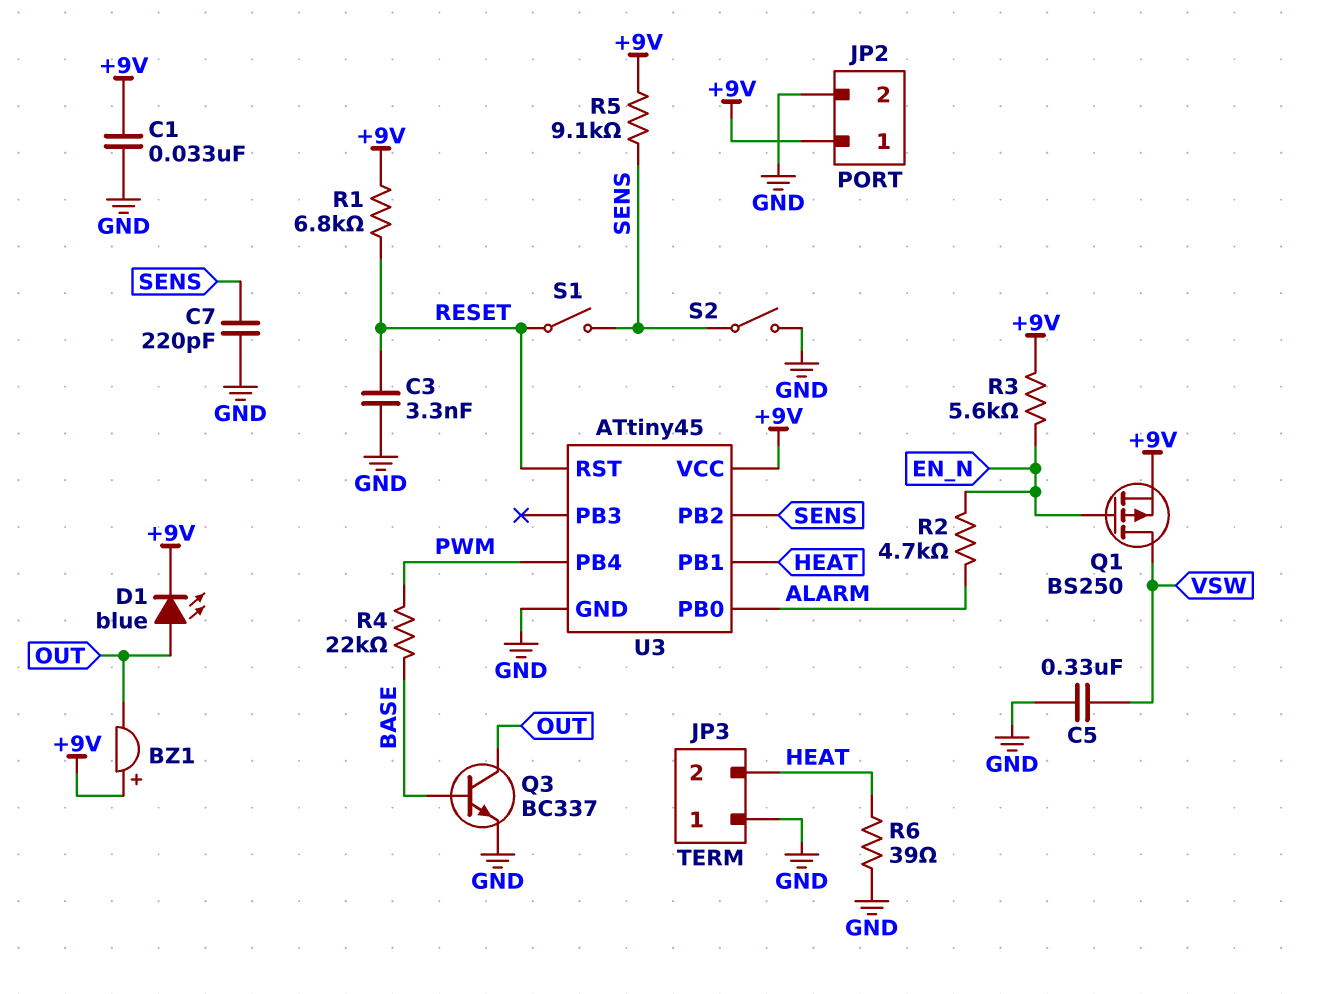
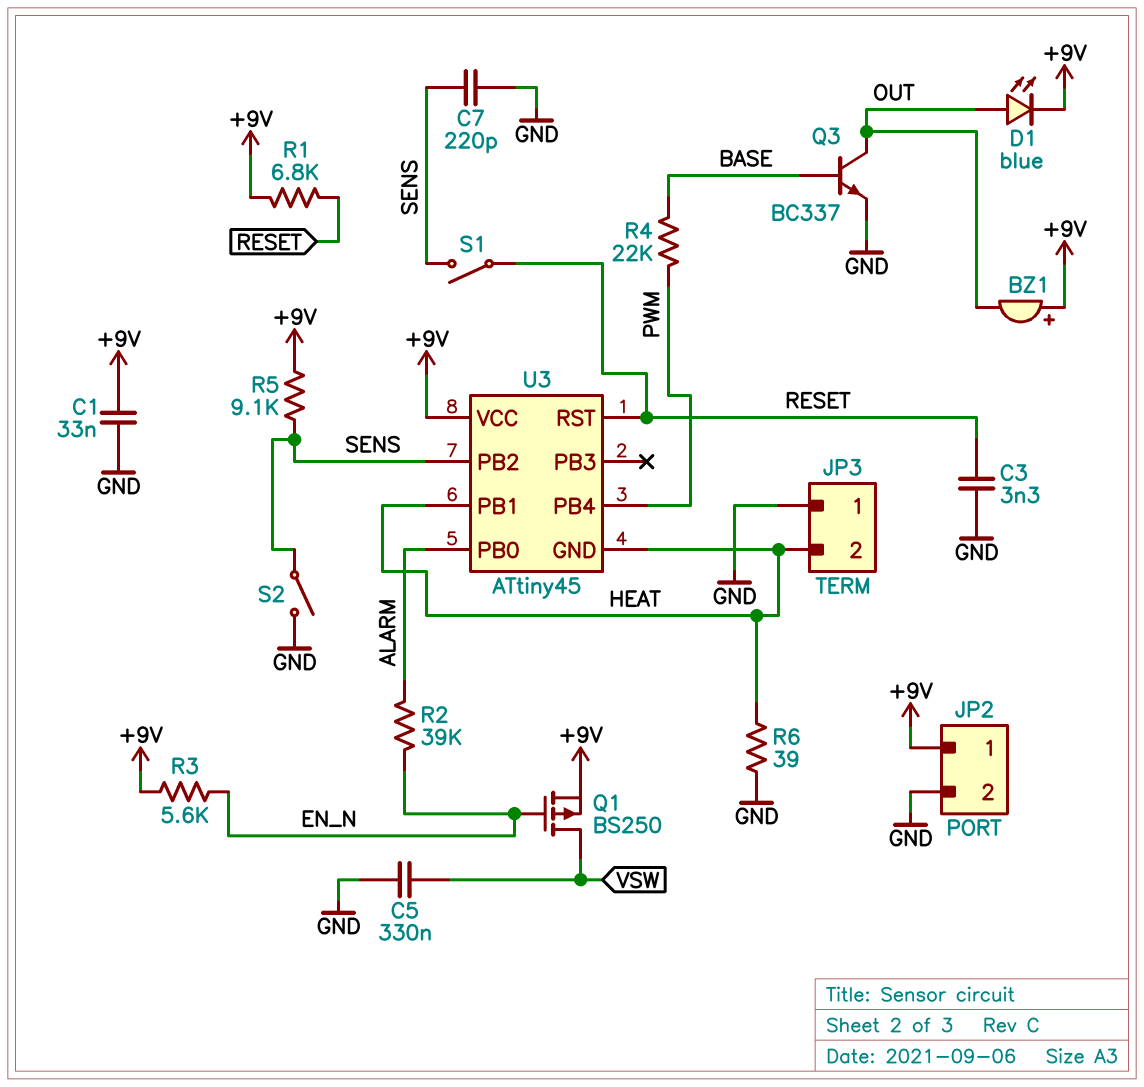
R2: 4.7k (ALARM, EN_N) -> 39k (ALARM, EN_N)
U3 pin GND: GND -> HEAT

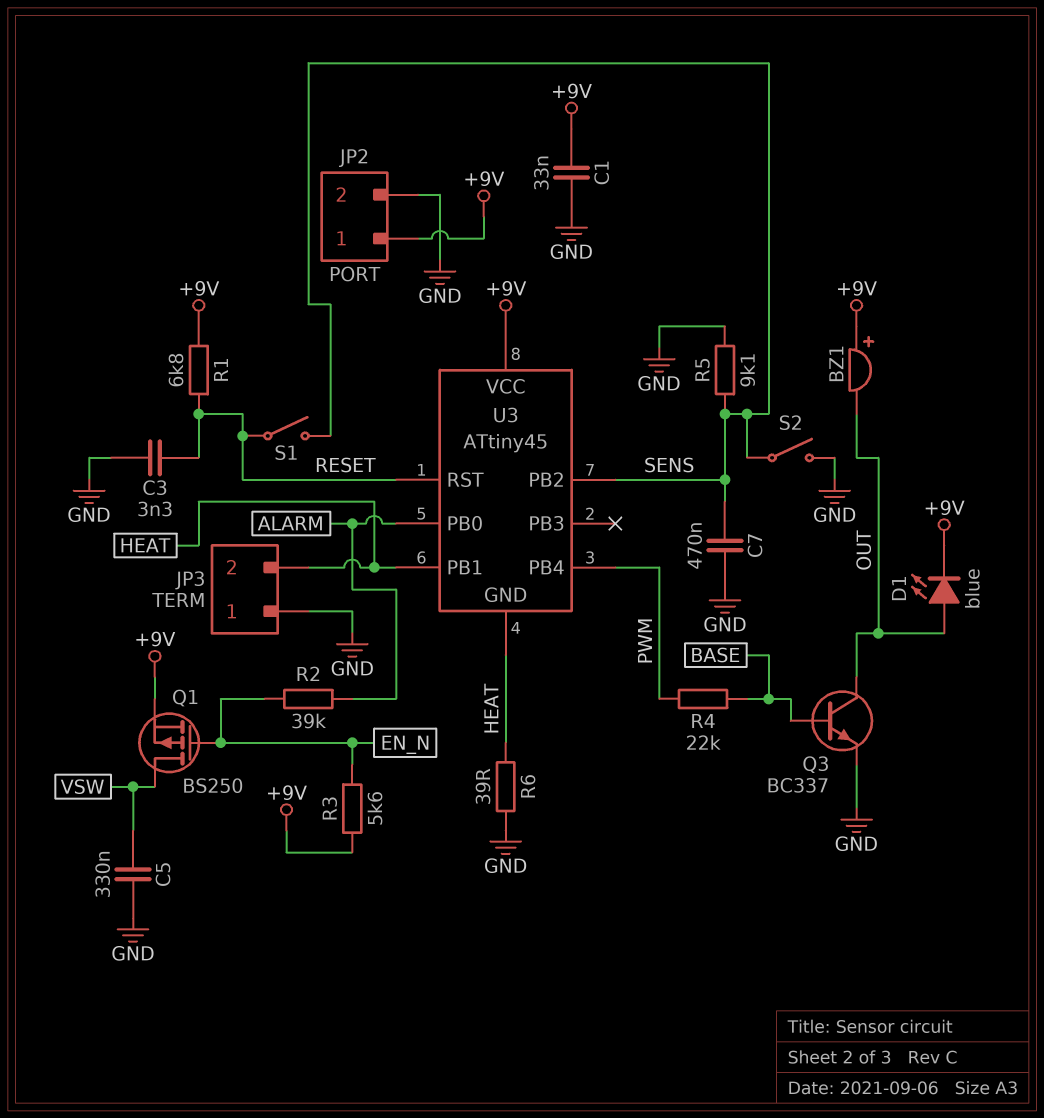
C7: 220pF (GND, SENS) -> 470nF (GND, SENS)
R5: 9.1k (+9V, SENS) -> 9.1k (GND, SENS)

